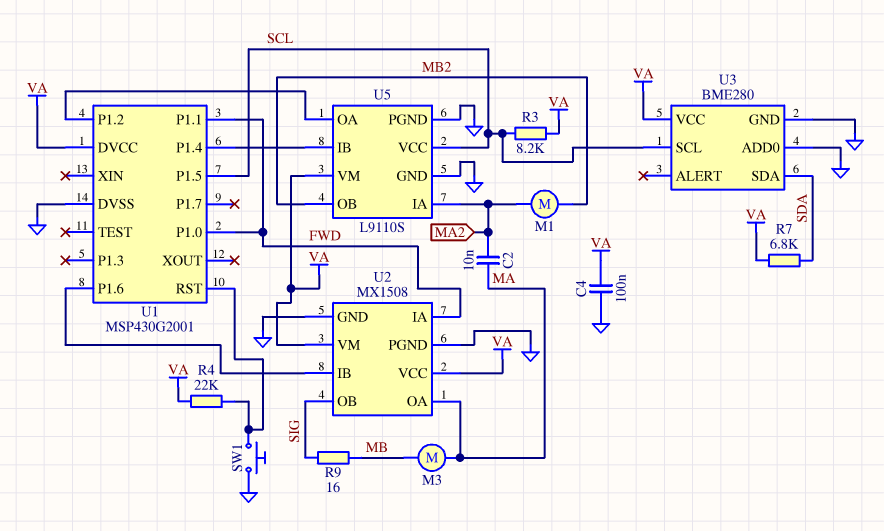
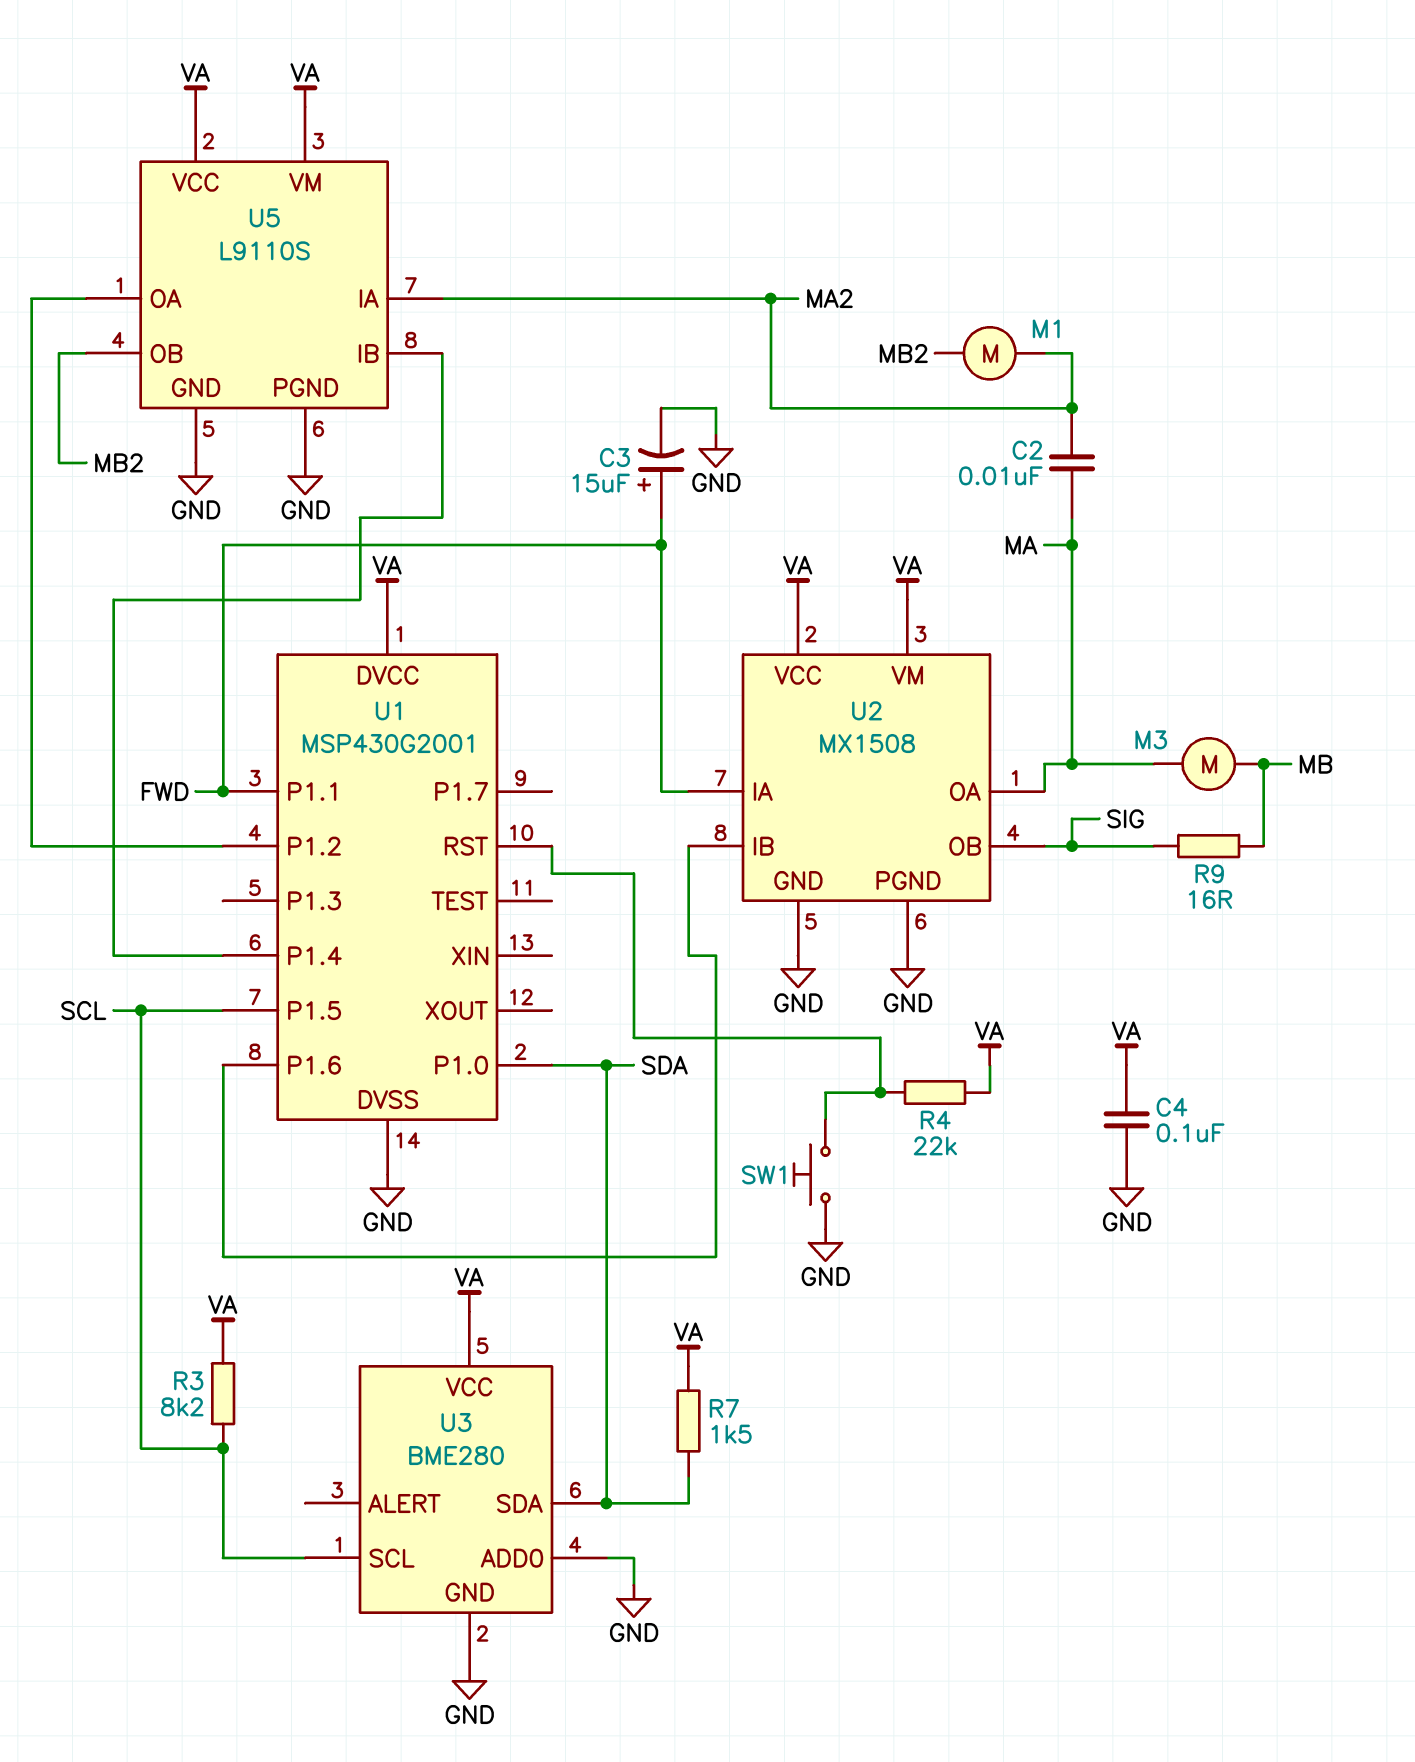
C3: none -> 15uF (plus FWD, minus GND)
R7: 6.8k (SDA, VA) -> 1.5k (SDA, VA)
U1 pin P1.0: FWD -> SDA
U5 pin VCC: SCL -> VA

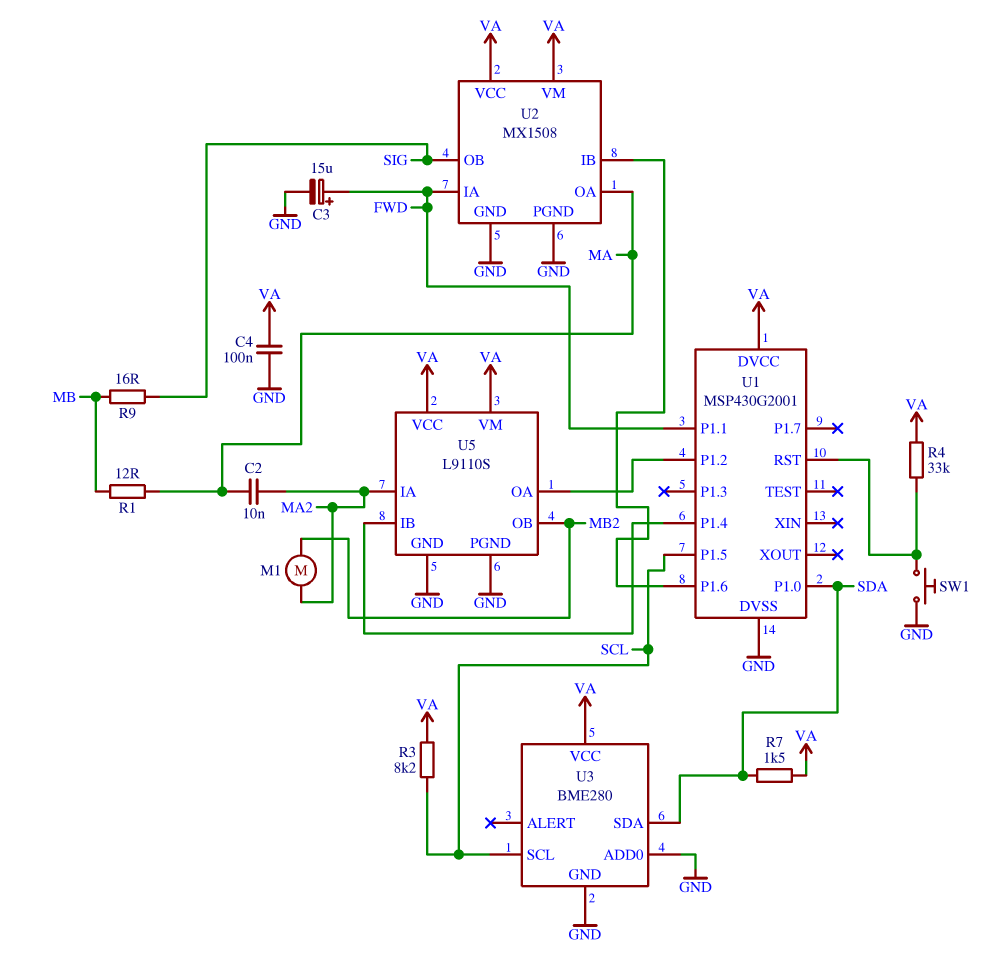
M3: motor (MA, MB) -> none
R1: none -> 12 (MA, MB)
R4: 22k (U1/RST, VA) -> 33k (U1/RST, VA)

